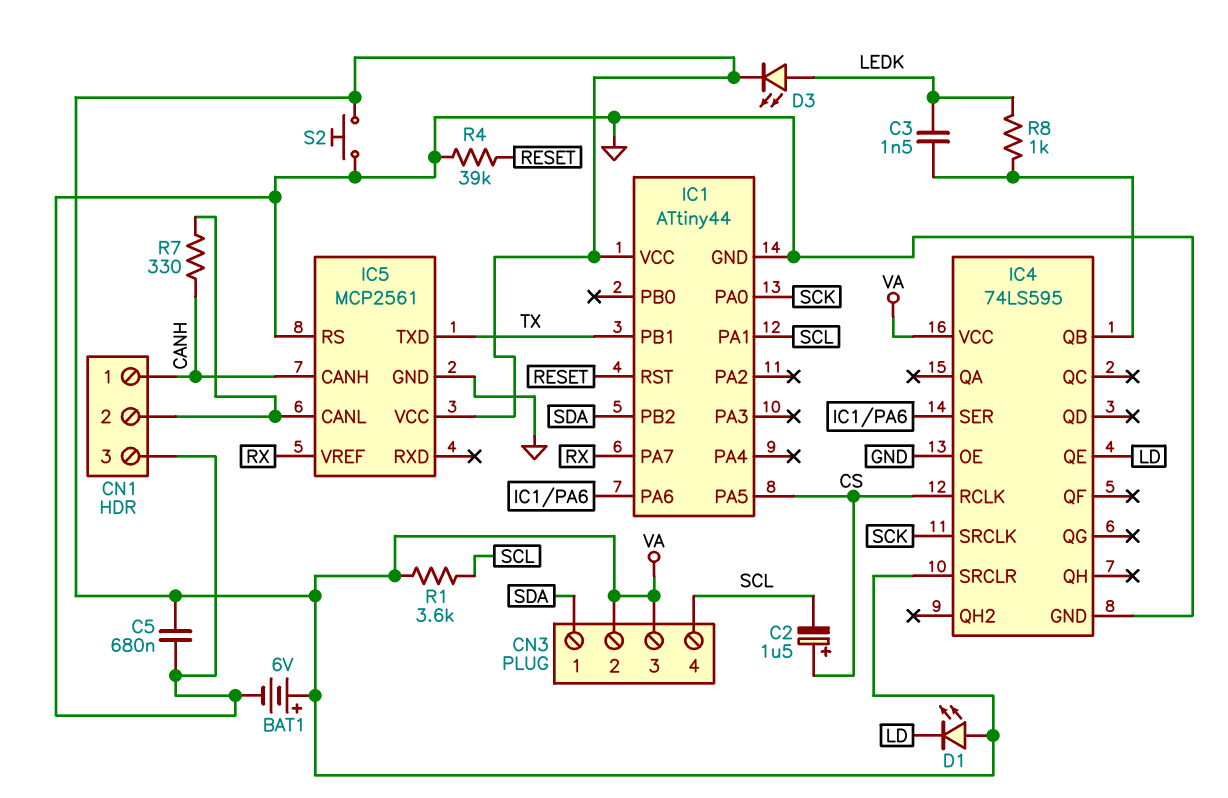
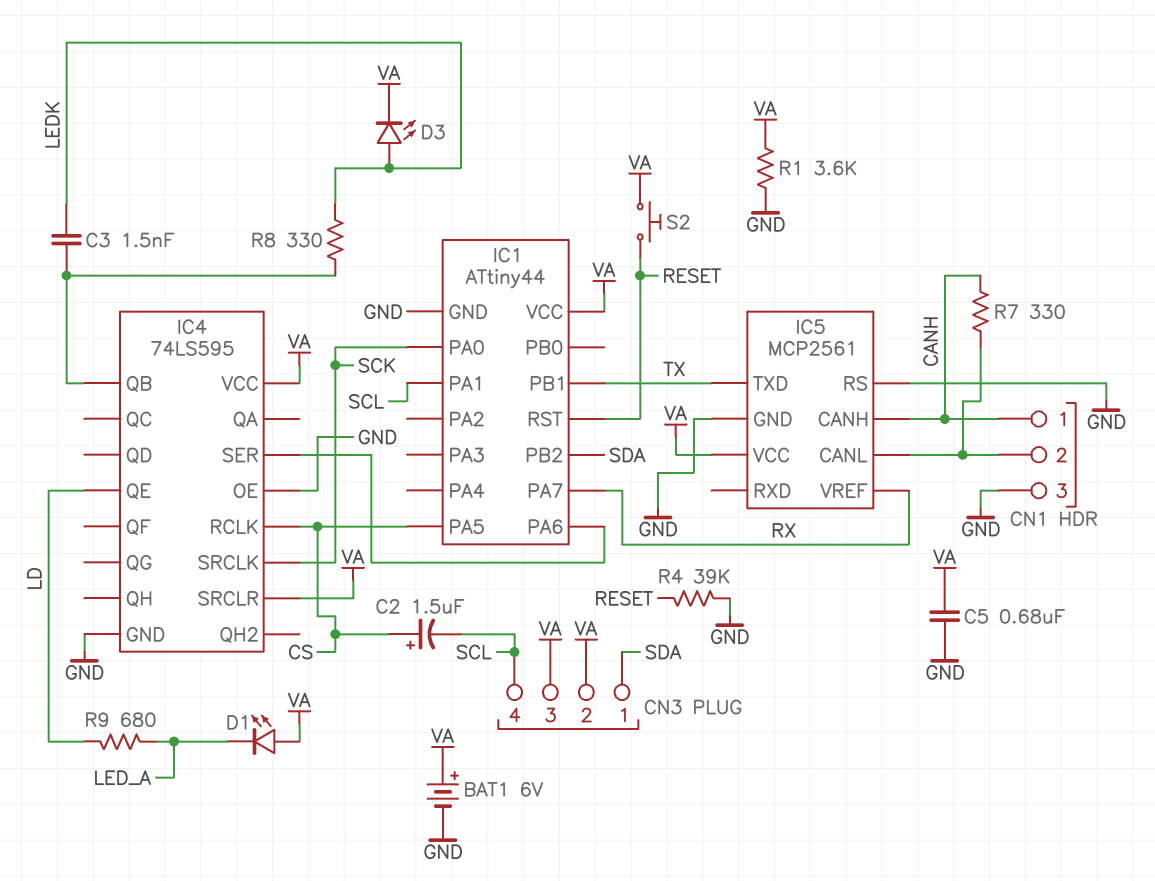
D1: LED (A VA, K LD) -> LED (A VA, K LED_A)
R1: 3.6k (SCL, VA) -> 3.6k (GND, VA)
R8: 1k (IC4/QB, LEDK) -> 330 (IC4/QB, LEDK)
R9: none -> 680 (LD, LED_A)
S2: button (GND, VA) -> button (RESET, VA)

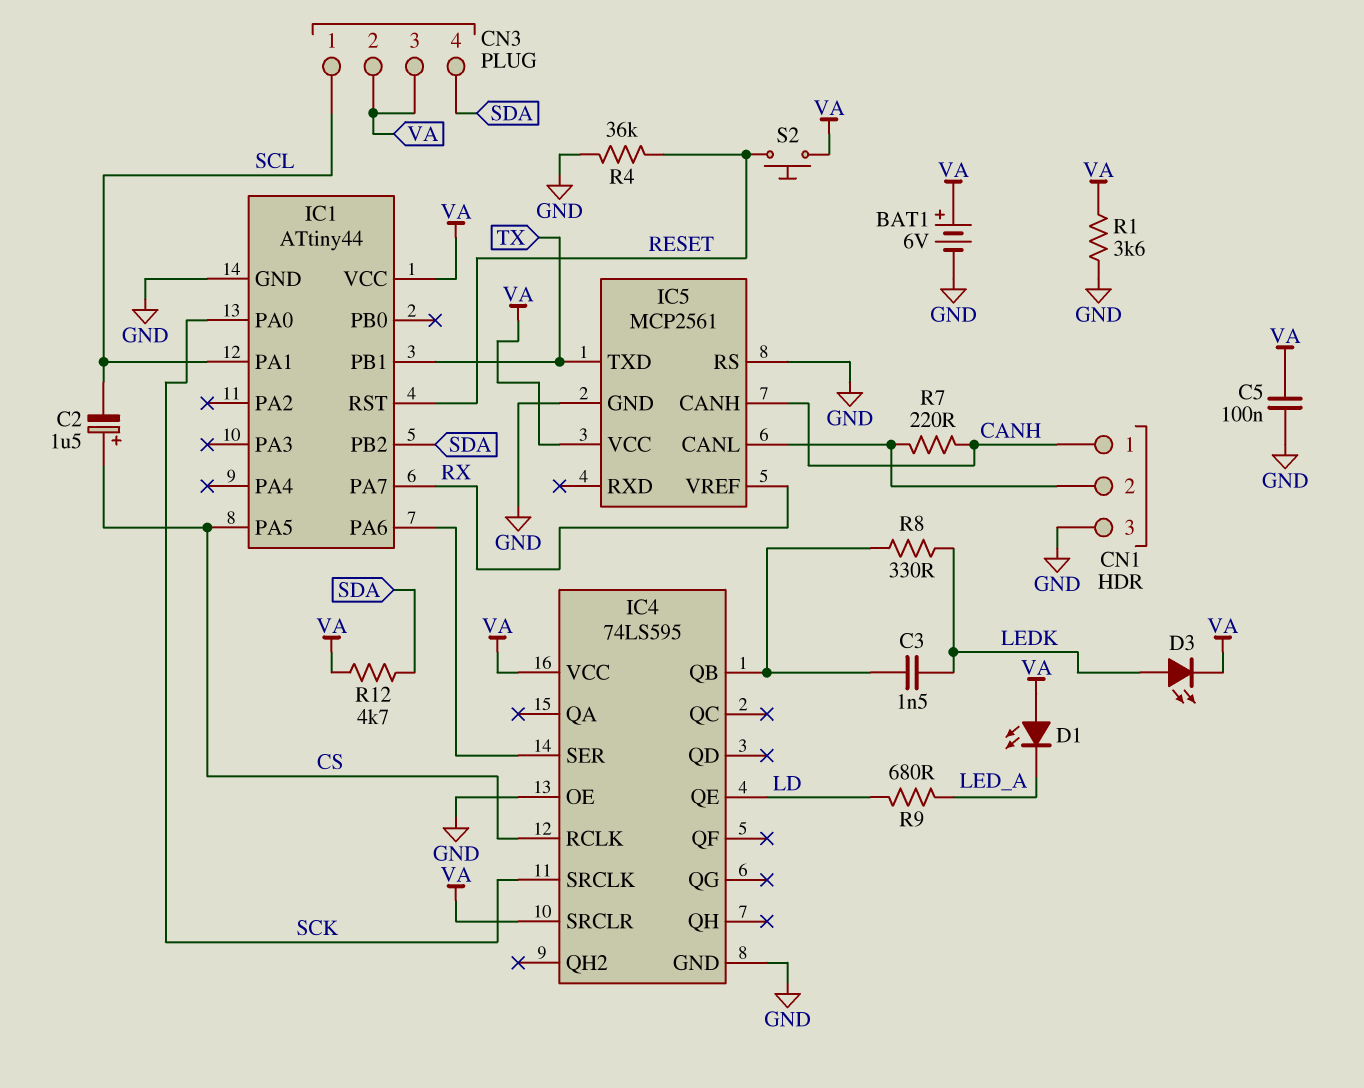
C5: 680nF (GND, VA) -> 100nF (GND, VA)
CN3 pin 1: SDA -> SCL
CN3 pin 4: SCL -> SDA
R4: 39k (GND, RESET) -> 36k (GND, RESET)
R7: 330 (CANH, CN1/2) -> 220 (CANH, CN1/2)
R12: none -> 4.7k (SDA, VA)

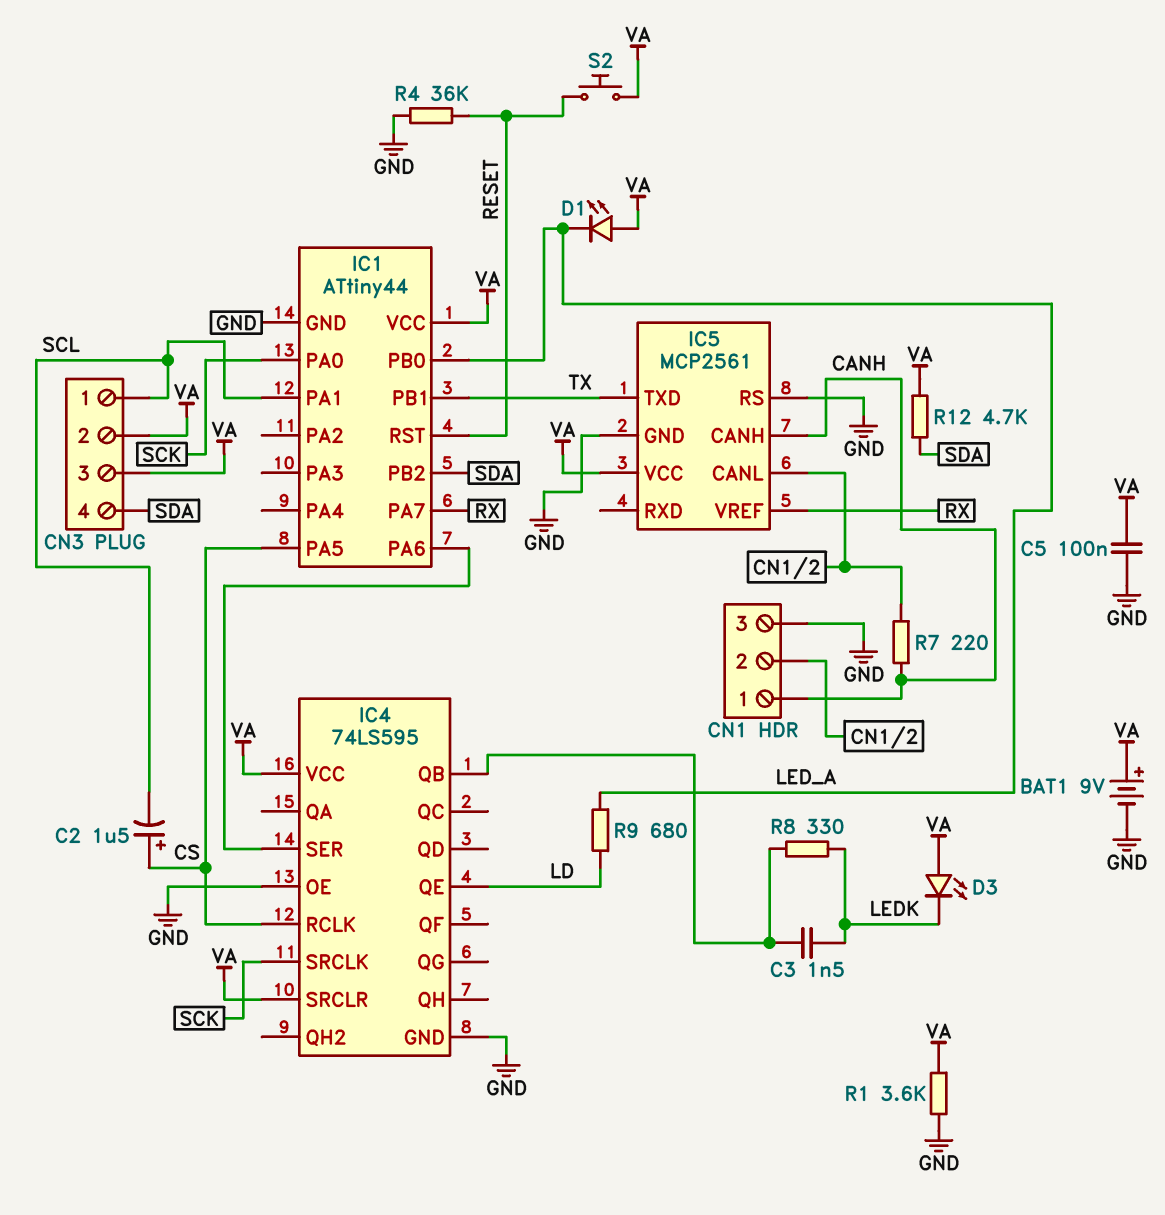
BAT1: 6V (plus VA, minus GND) -> 9V (plus VA, minus GND)
D3: LED (A LEDK, K VA) -> LED (A VA, K LEDK)
IC1 pin PB0: none -> LED_A

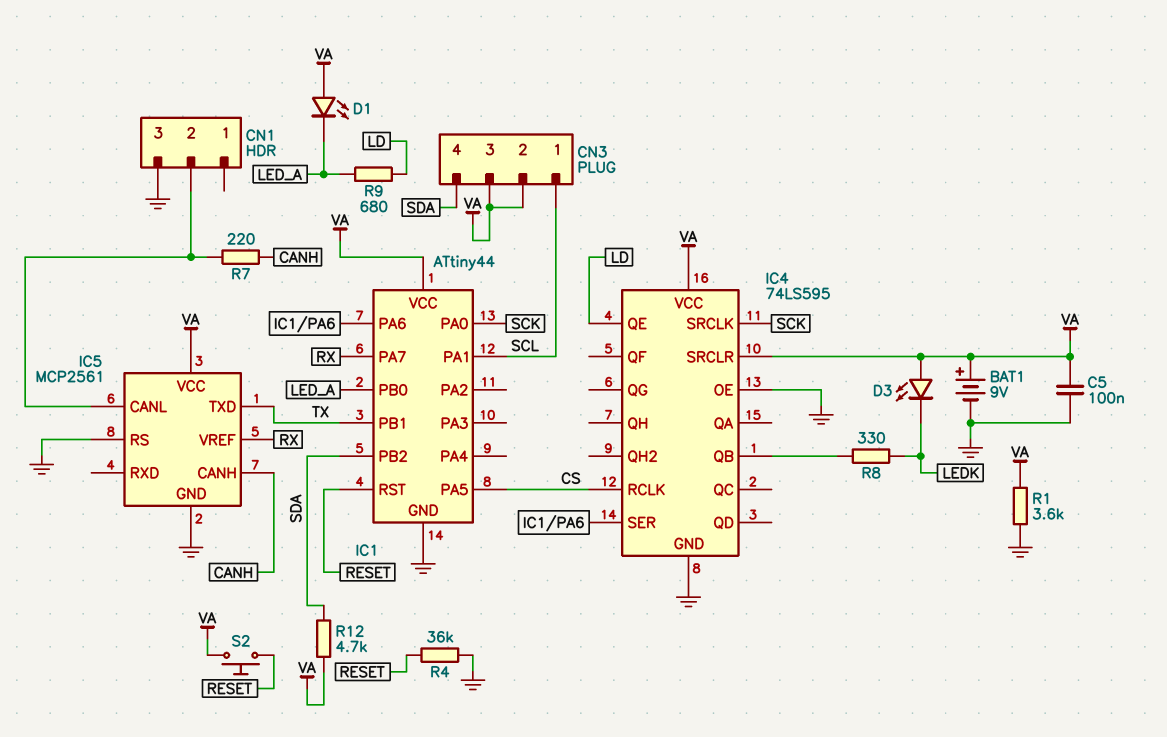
C2: 1.5uF (plus CS, minus SCL) -> none
C3: 1.5nF (IC4/QB, LEDK) -> none
CN1 pin 1: CANH -> none

